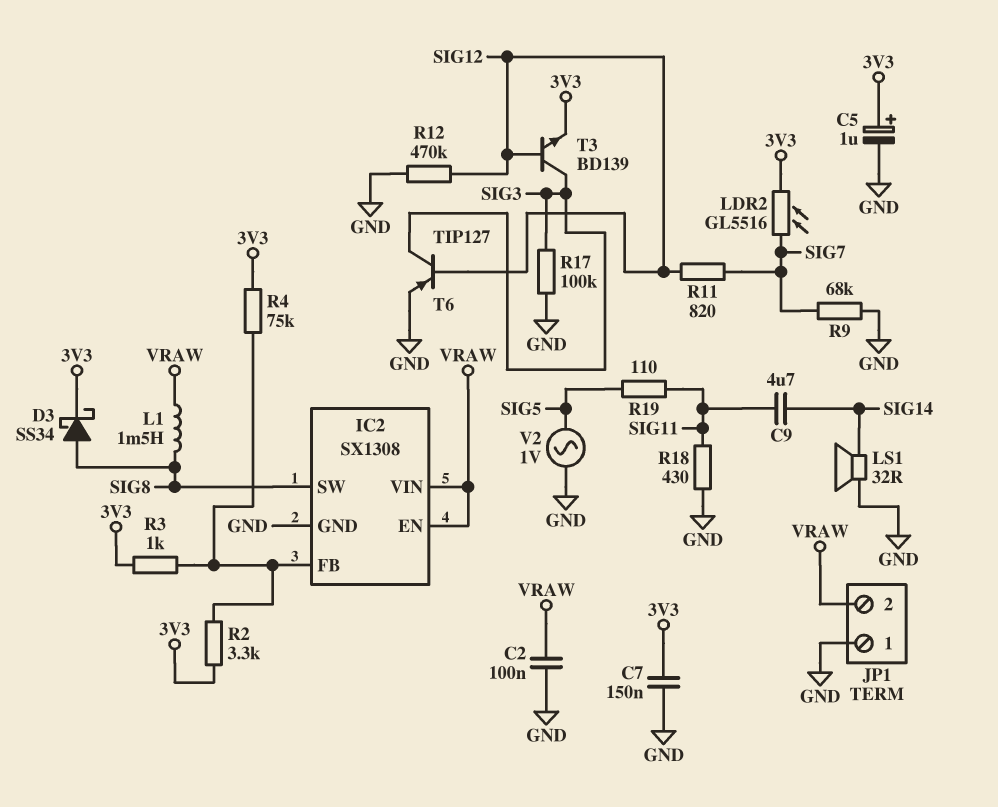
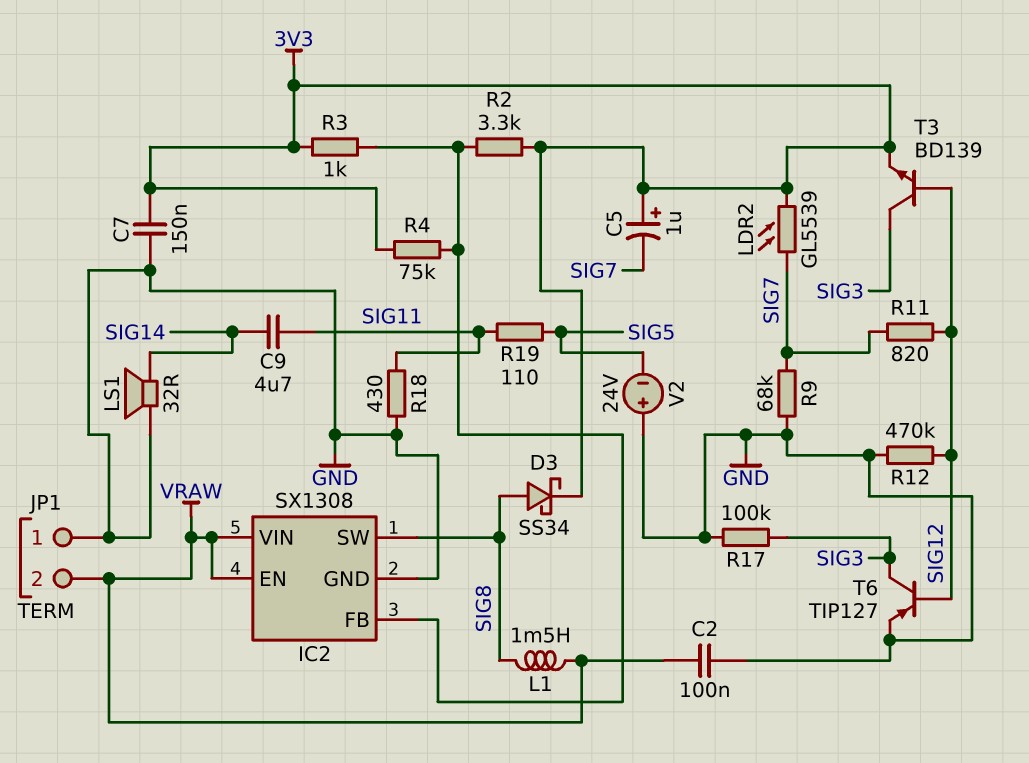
C5: 1uF (plus 3V3, minus GND) -> 1uF (plus 3V3, minus SIG7)
LDR2: GL5516 (3V3, SIG7) -> GL5539 (3V3, SIG7)
V2: AC 1V (GND, SIG5) -> 24V (plus GND, minus SIG5)

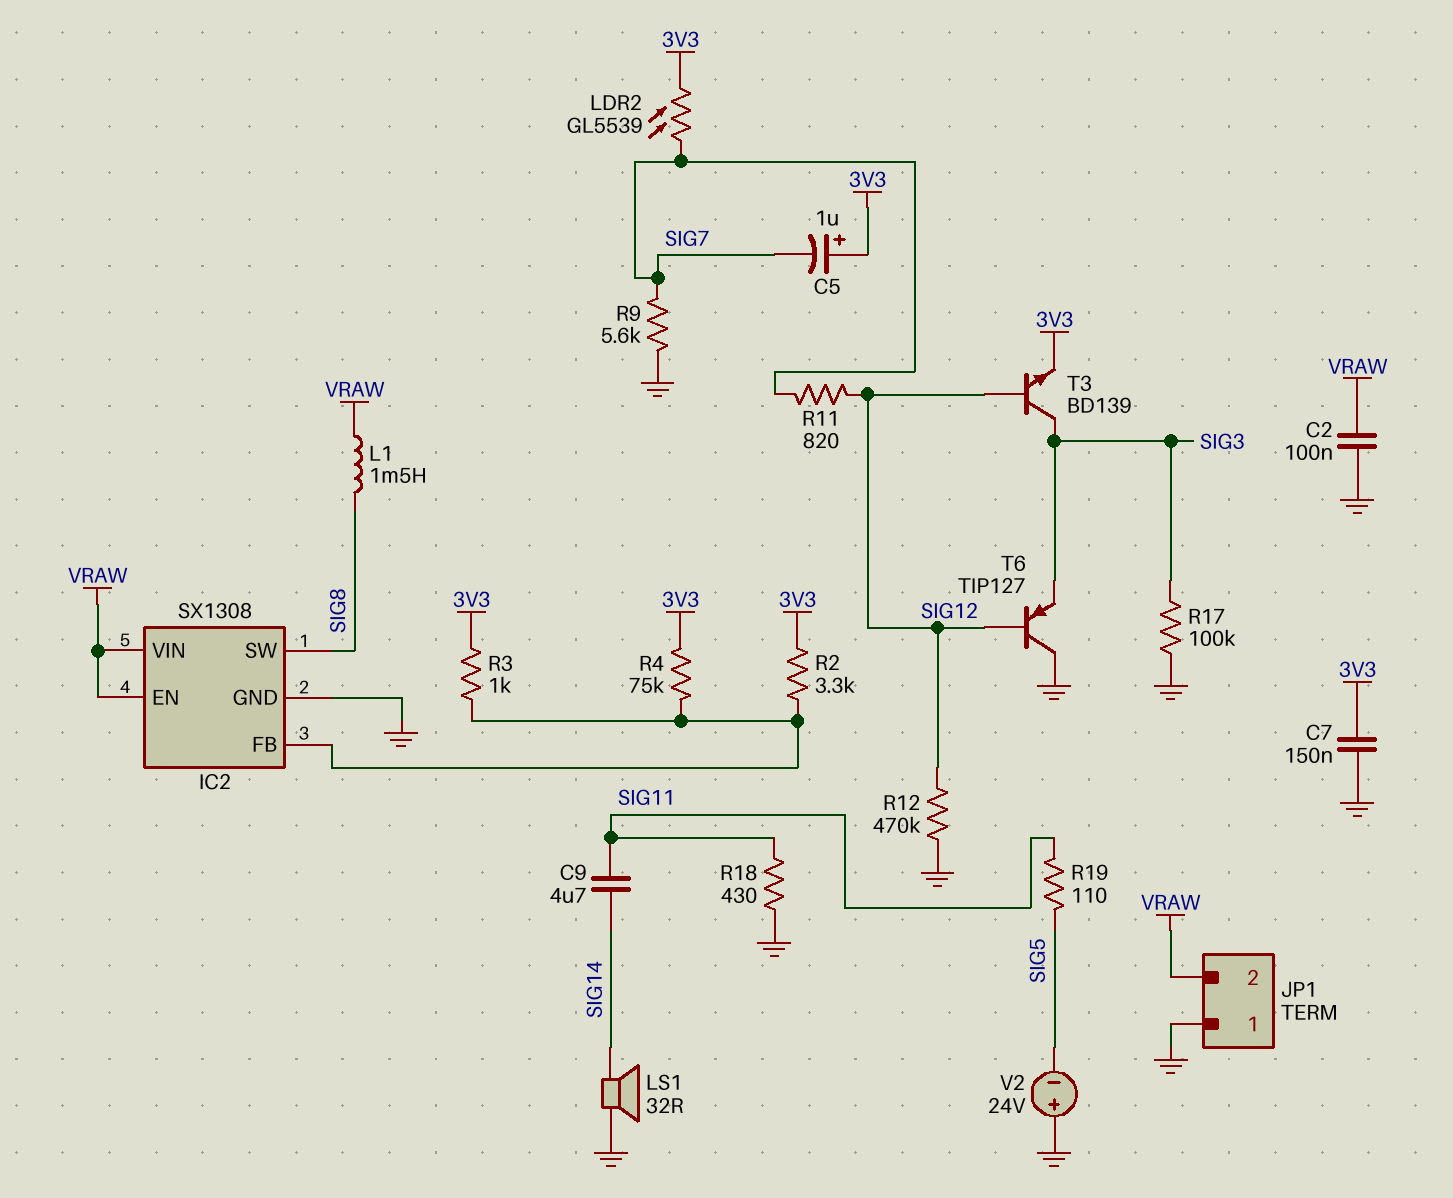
D3: schottky SS34 (A SIG8, K 3V3) -> none
R9: 68k (GND, SIG7) -> 5.6k (GND, SIG7)
T6: PNP TIP127 (B SIG12, C SIG3, E GND) -> PNP TIP127 (B SIG12, C GND, E SIG3)

